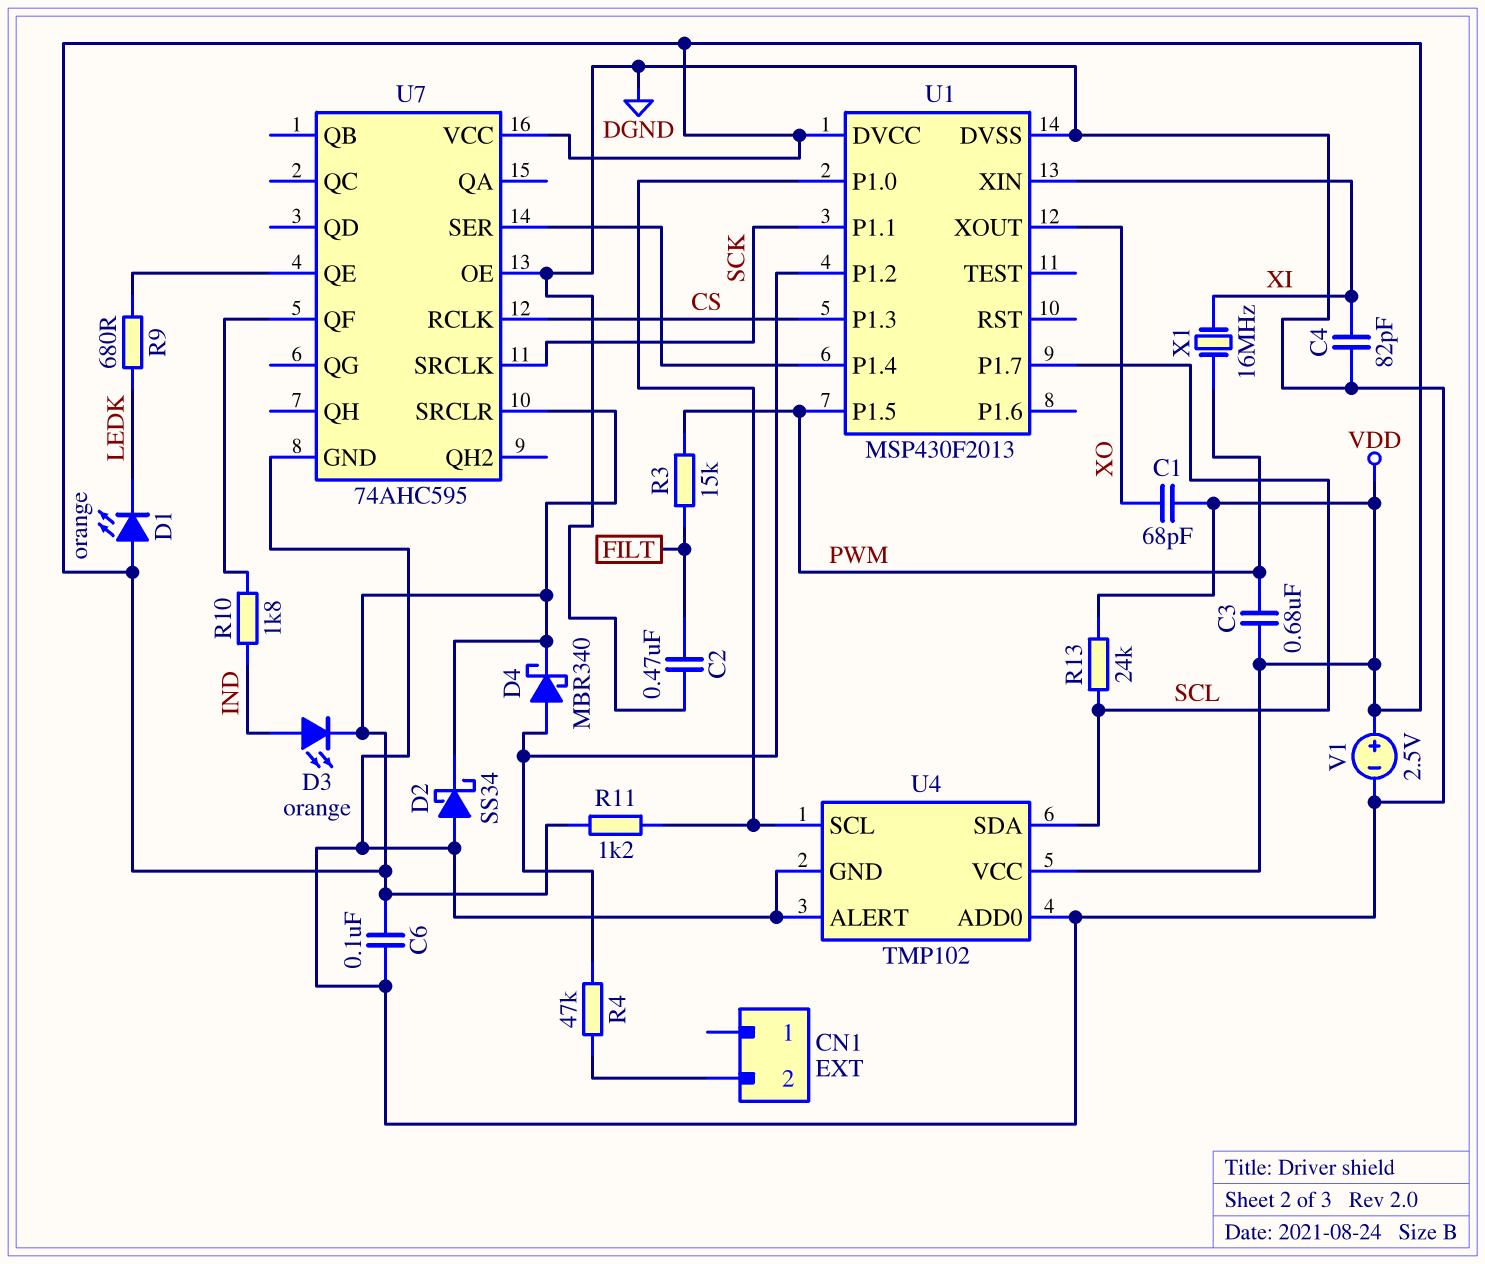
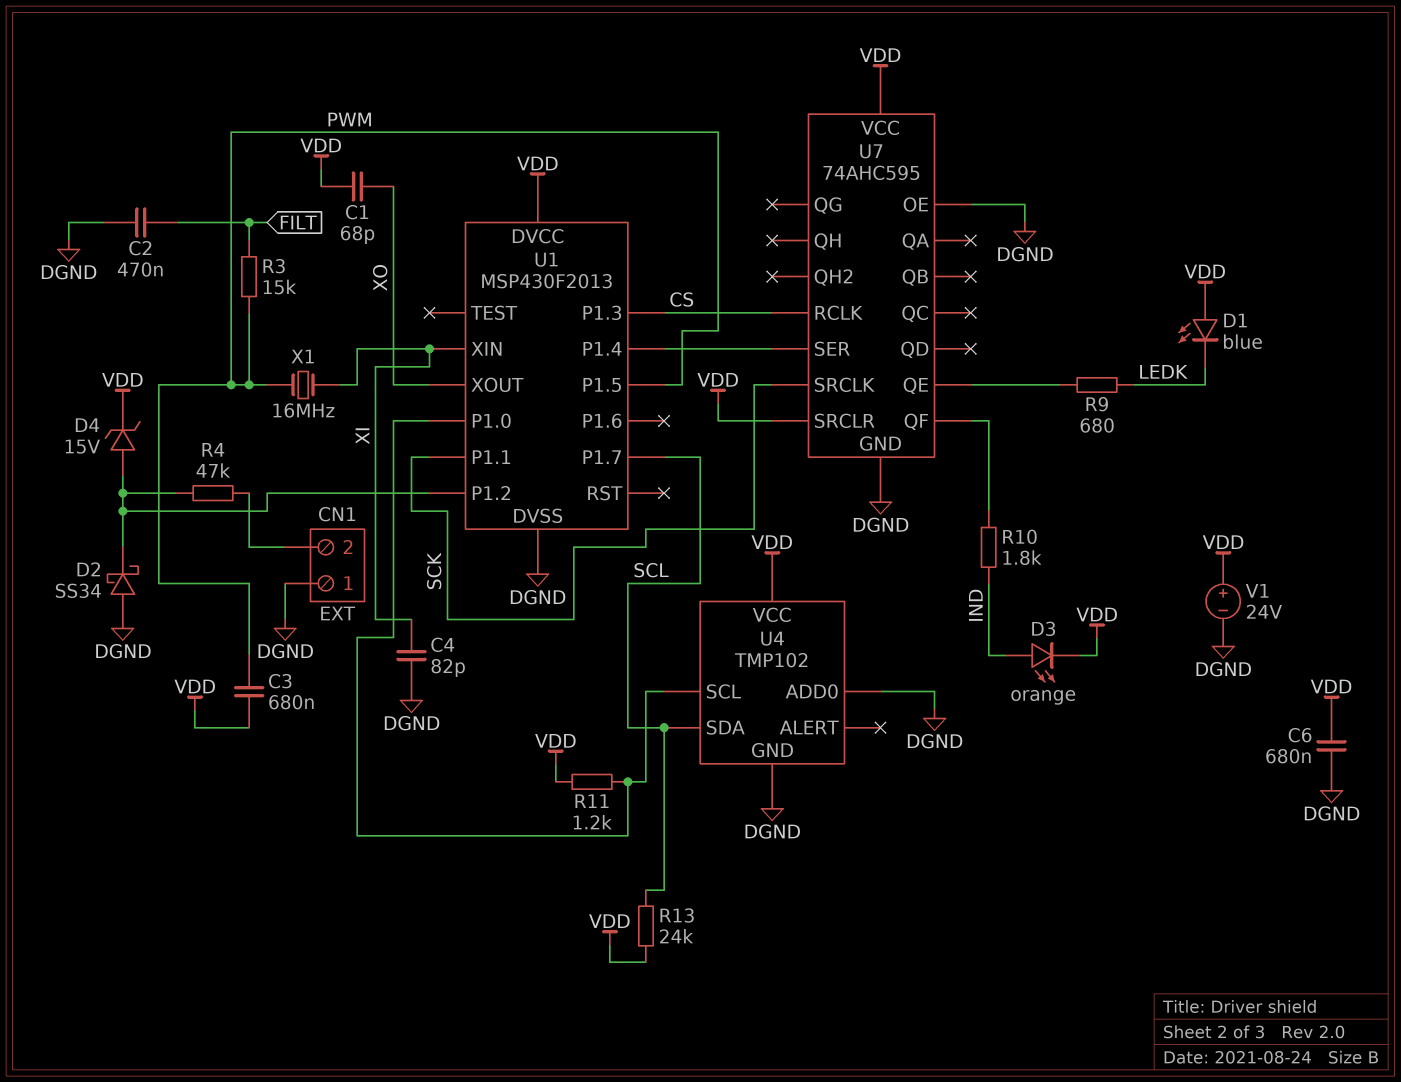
C6: 100nF (DGND, VDD) -> 680nF (DGND, VDD)
CN1 pin 1: none -> DGND
D1: LED orange (A VDD, K LEDK) -> LED blue (A VDD, K LEDK)
D2: schottky SS34 (A DGND, K VDD) -> schottky SS34 (A DGND, K U1/P1.2)
D4: schottky MBR340 (A U1/P1.2, K VDD) -> zener 15V (A U1/P1.2, K VDD)
U4 pin ALERT: DGND -> none
V1: 2.5V (plus VDD, minus DGND) -> 24V (plus VDD, minus DGND)

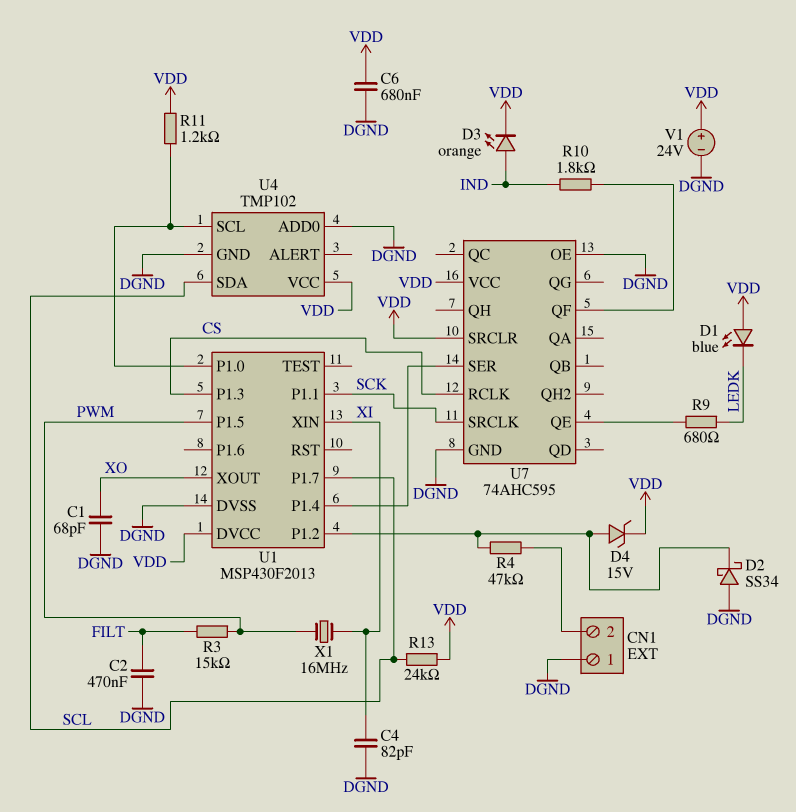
C1: 68pF (VDD, XO) -> 68pF (DGND, XO)
C3: 680nF (PWM, VDD) -> none

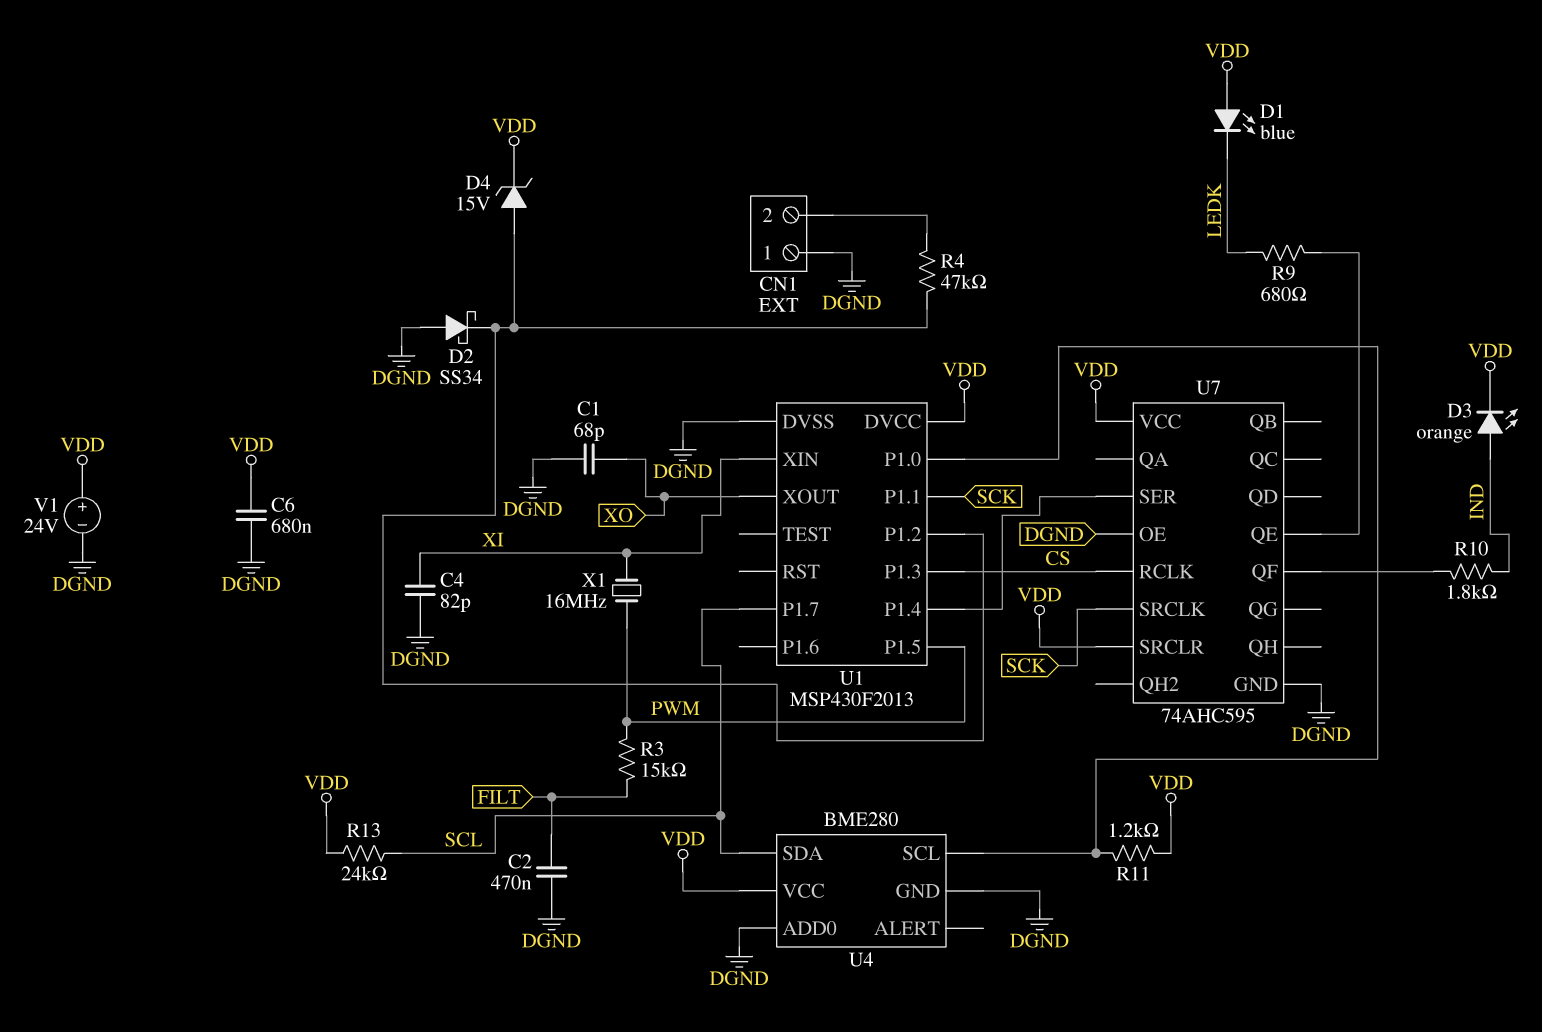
U4: TMP102 -> BME280

